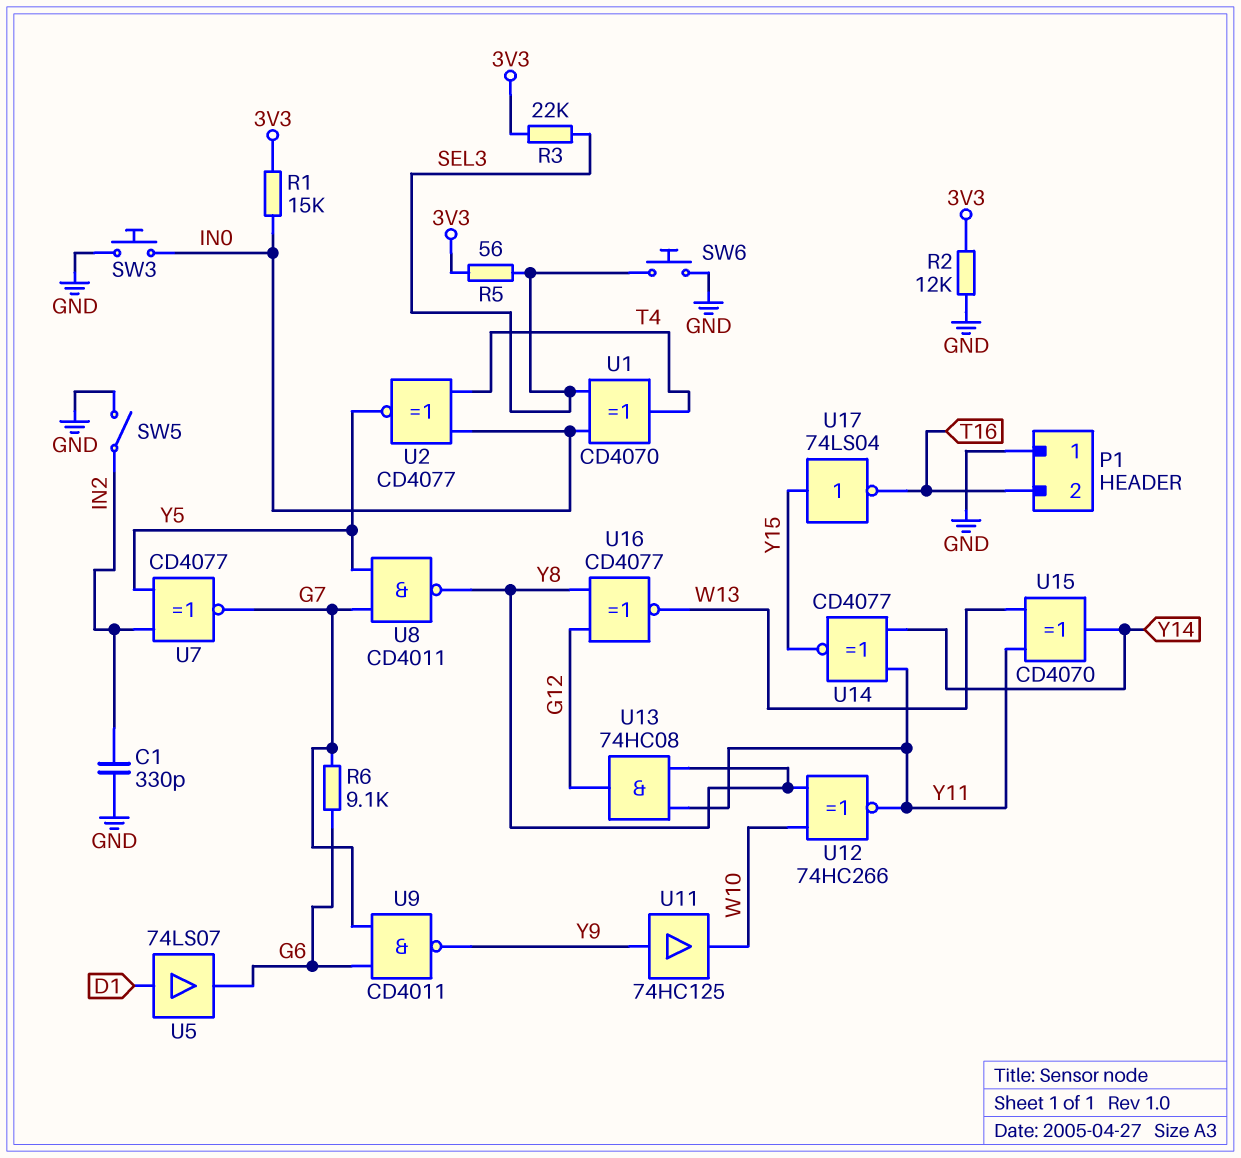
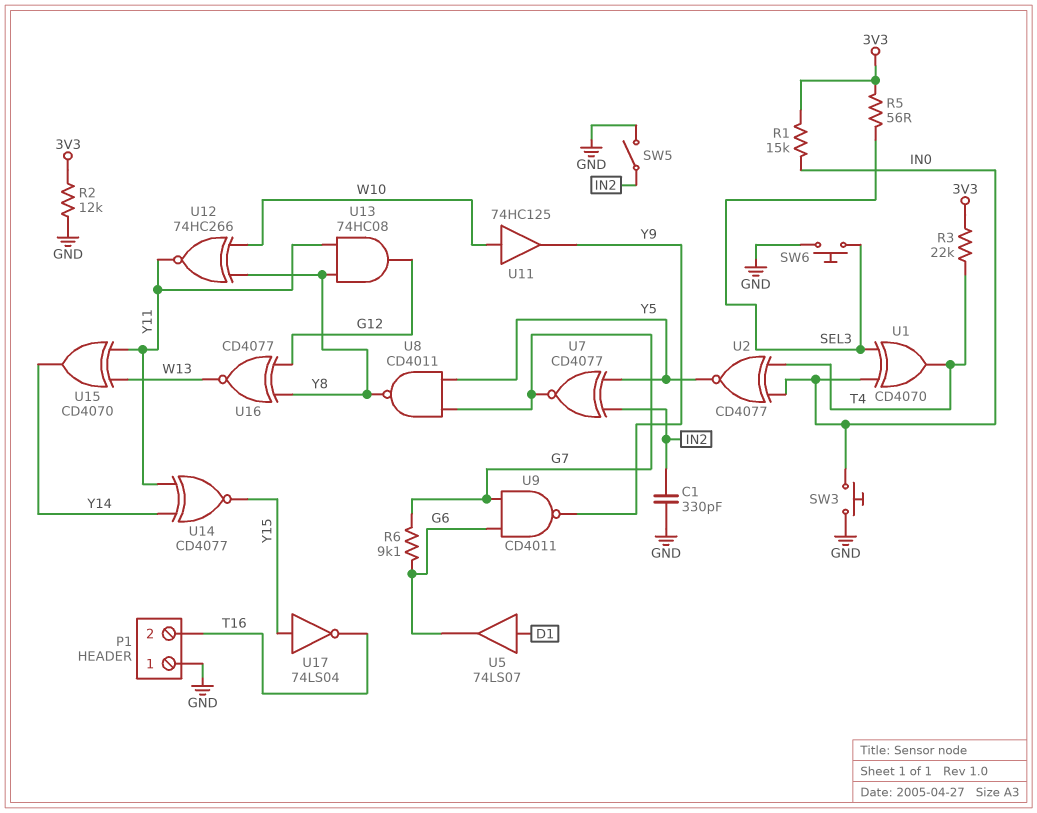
R3: 22k (3V3, SEL3) -> 22k (3V3, T4)
U11: buffer 74HC125 (in Y9, out W10) -> buffer 74HC125 (in W10, out Y9)

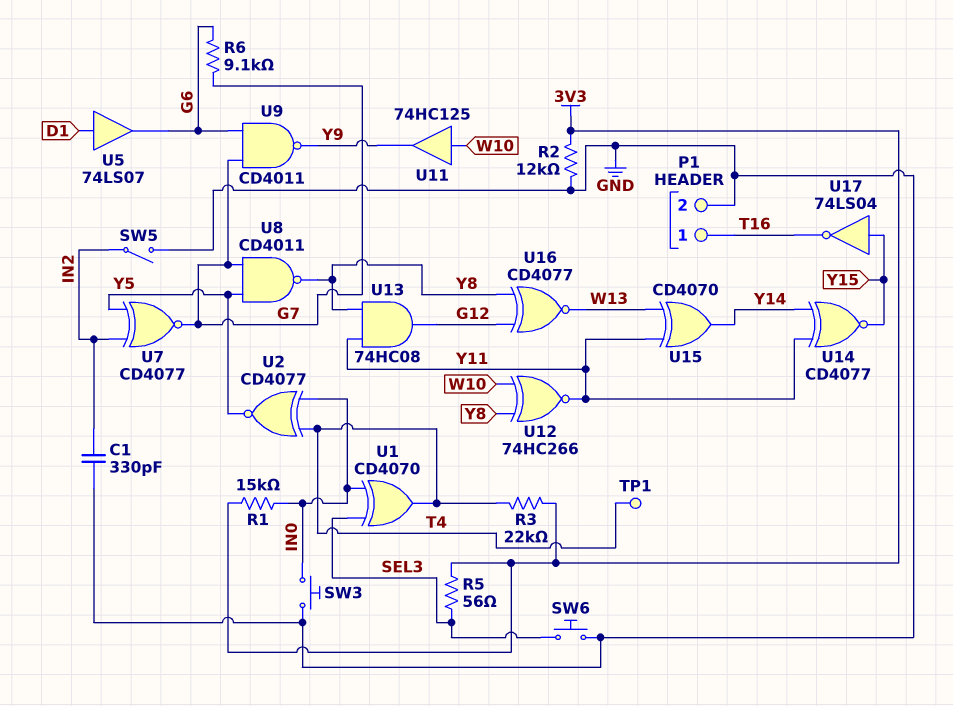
P1 pin 1: GND -> T16
P1 pin 2: T16 -> GND
TP1: none -> test point (T4)

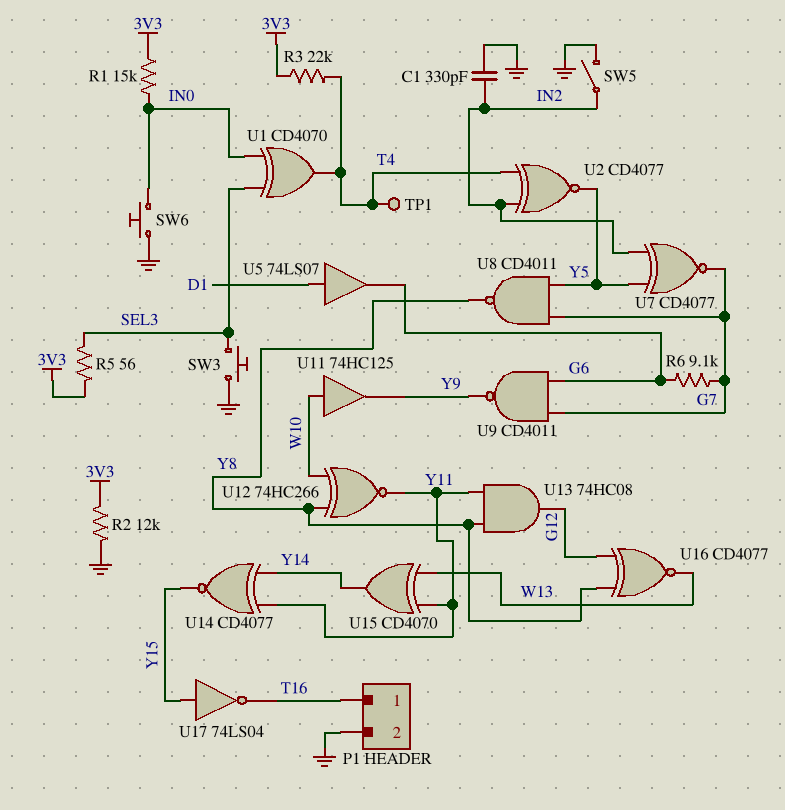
SW3: button (GND, IN0) -> button (GND, SEL3)
SW6: button (GND, SEL3) -> button (GND, IN0)
U2: XNOR CD4077 (in IN0, in T4, out Y5) -> XNOR CD4077 (in IN2, in T4, out Y5)

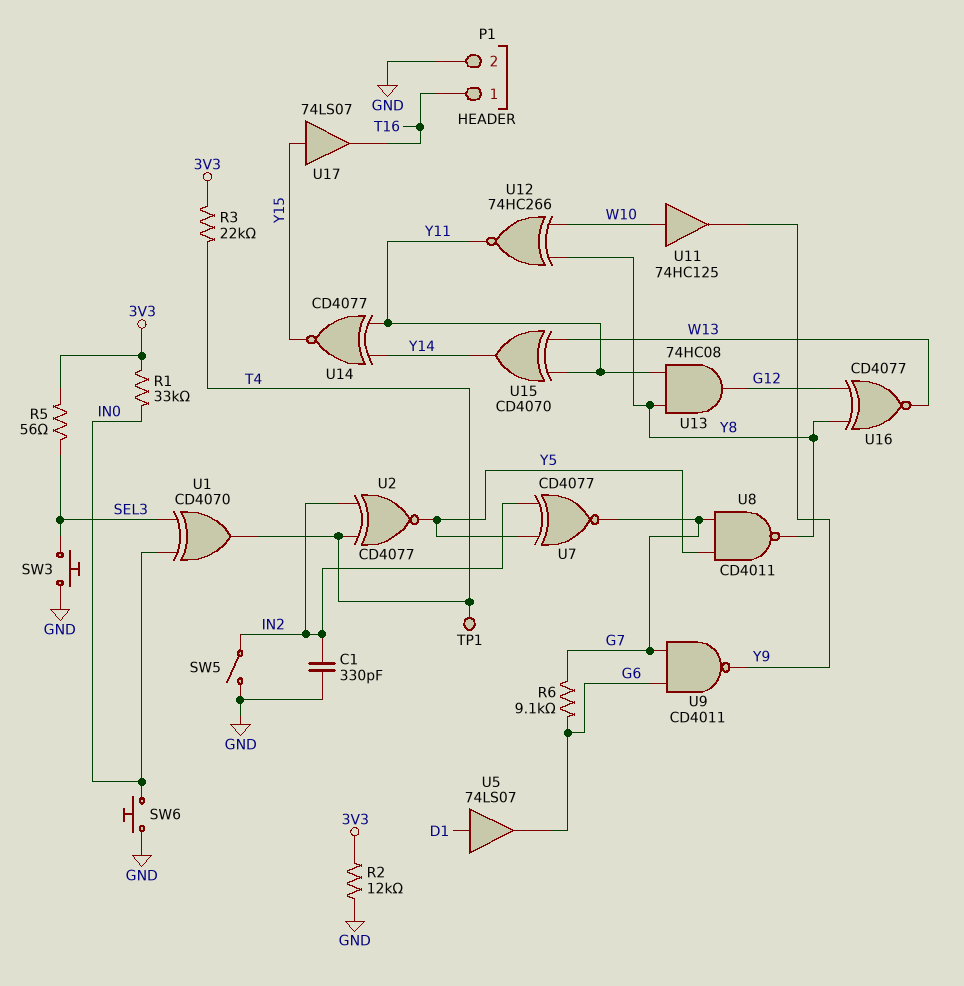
R1: 15k (3V3, IN0) -> 33k (3V3, IN0)
U17: NOT 74LS04 (in Y15, out T16) -> buffer 74LS07 (in Y15, out T16)

